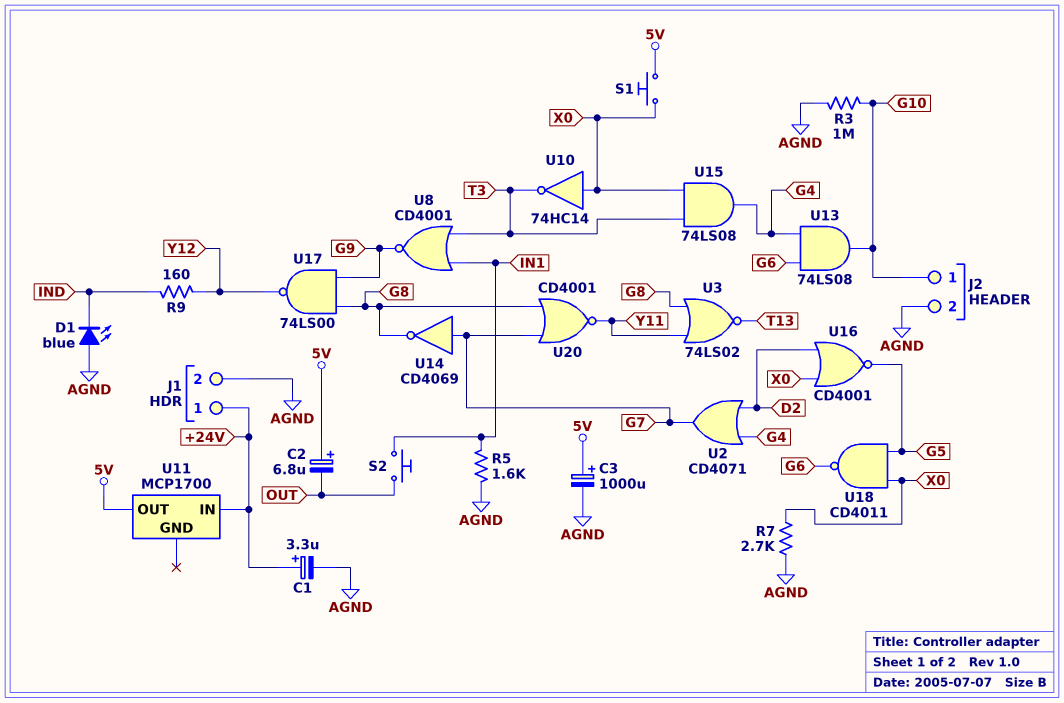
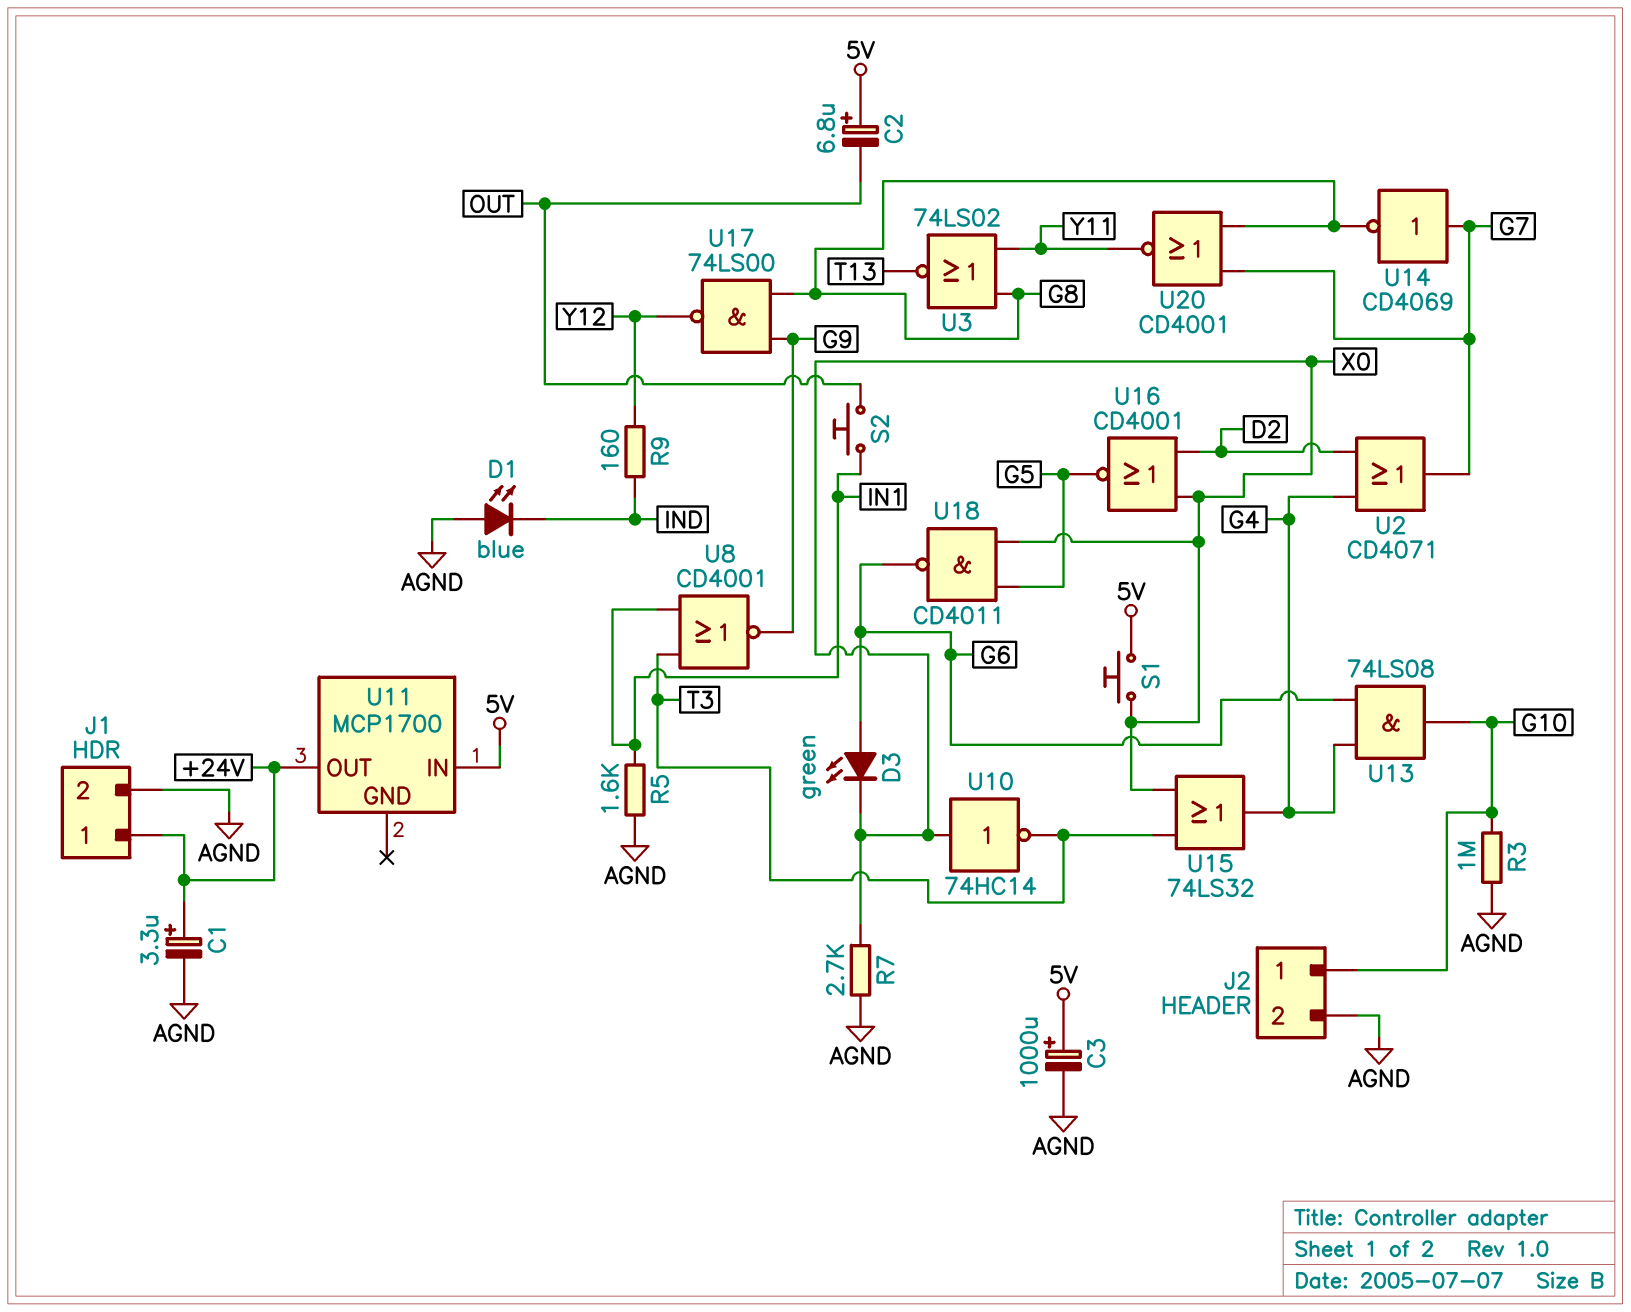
D3: none -> LED green (A G6, K X0)
U11 pin IN: +24V -> 5V
U11 pin OUT: 5V -> +24V
U15: AND 74LS08 (in T3, in X0, out G4) -> OR 74LS32 (in T3, in X0, out G4)

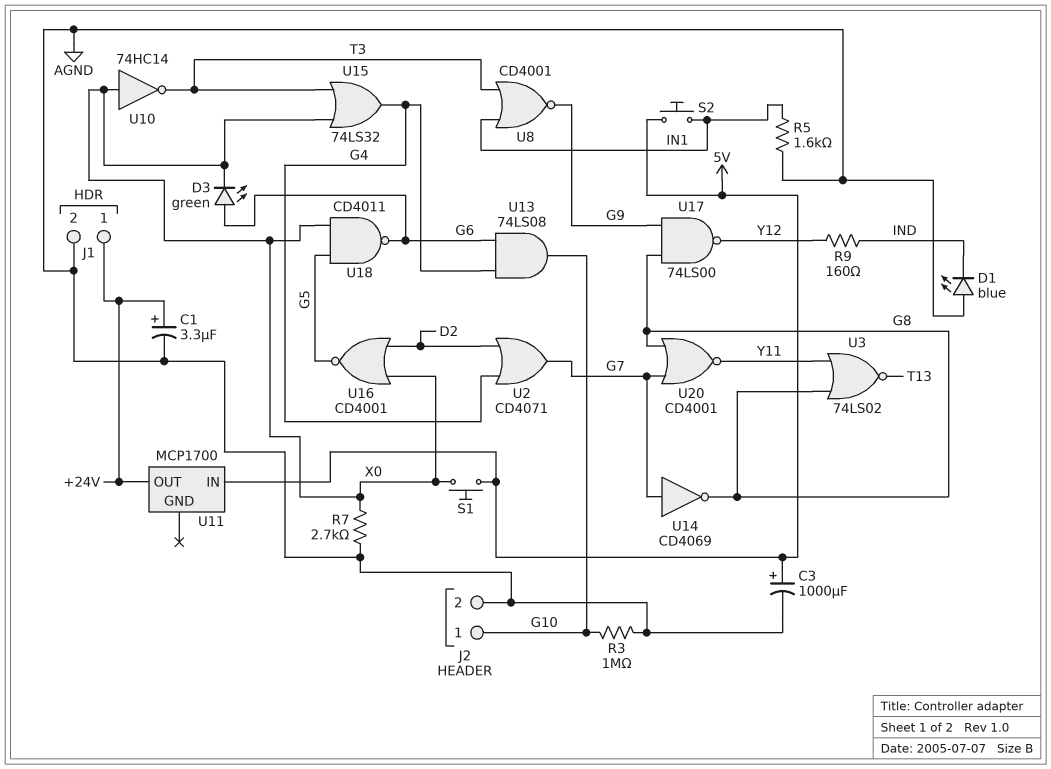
C2: 6.8uF (plus 5V, minus OUT) -> none
S2: button (IN1, OUT) -> button (5V, IN1)

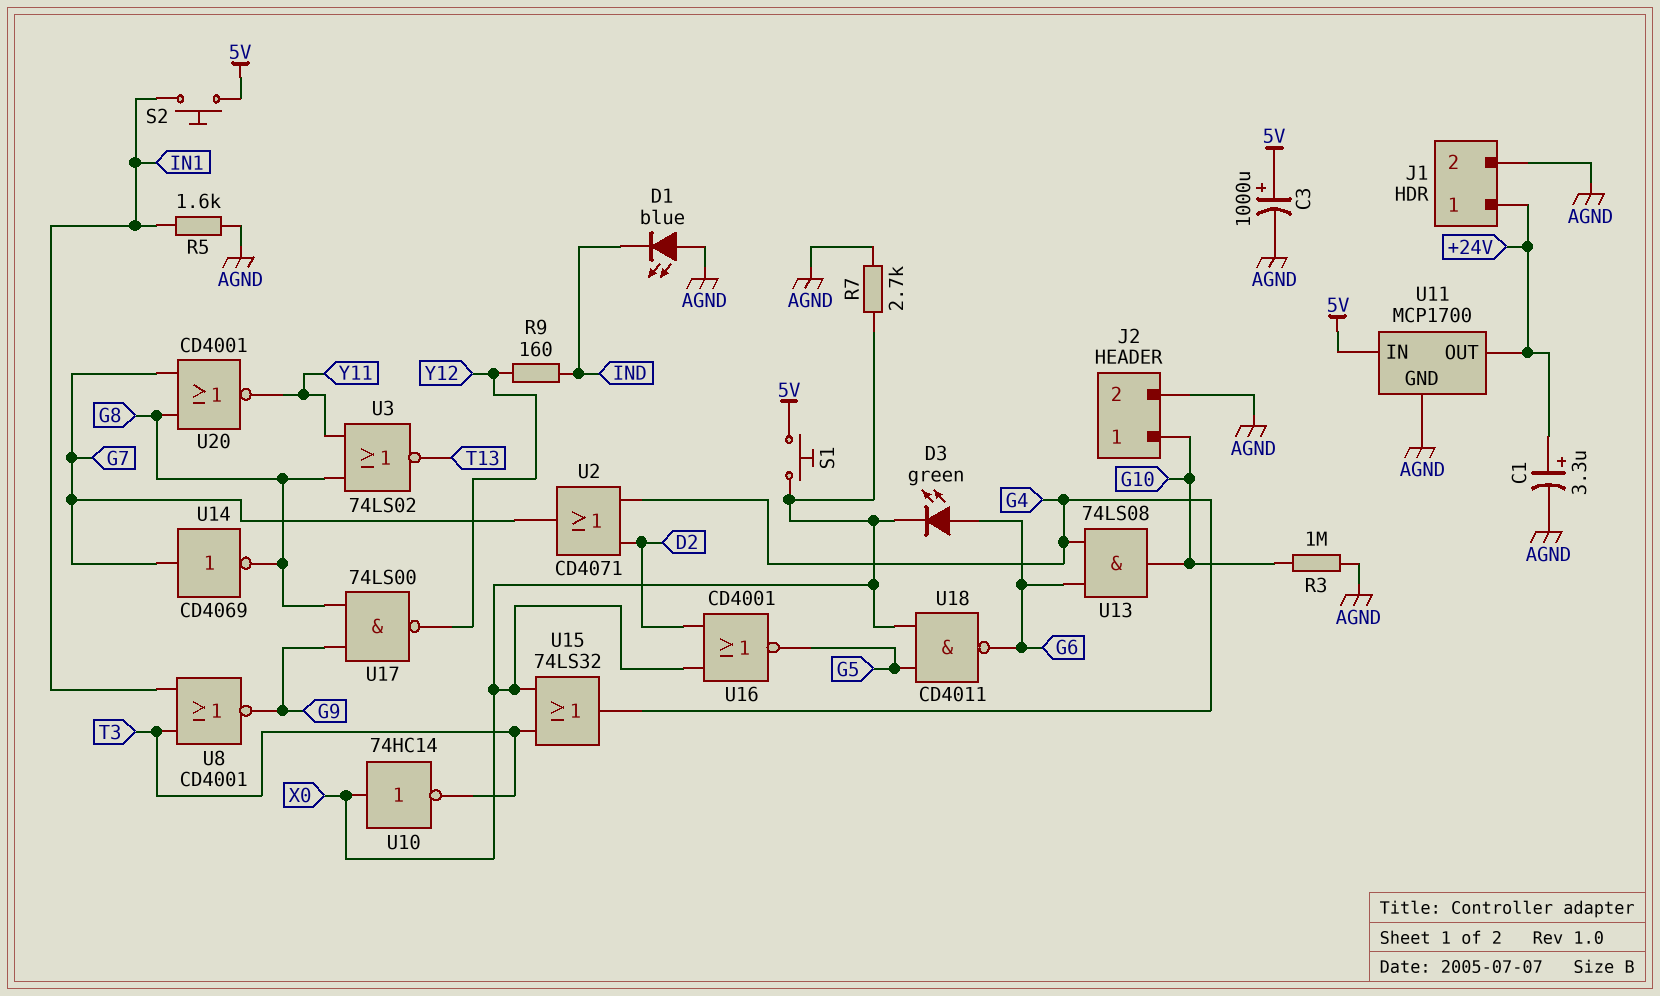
U11 pin GND: none -> AGND

